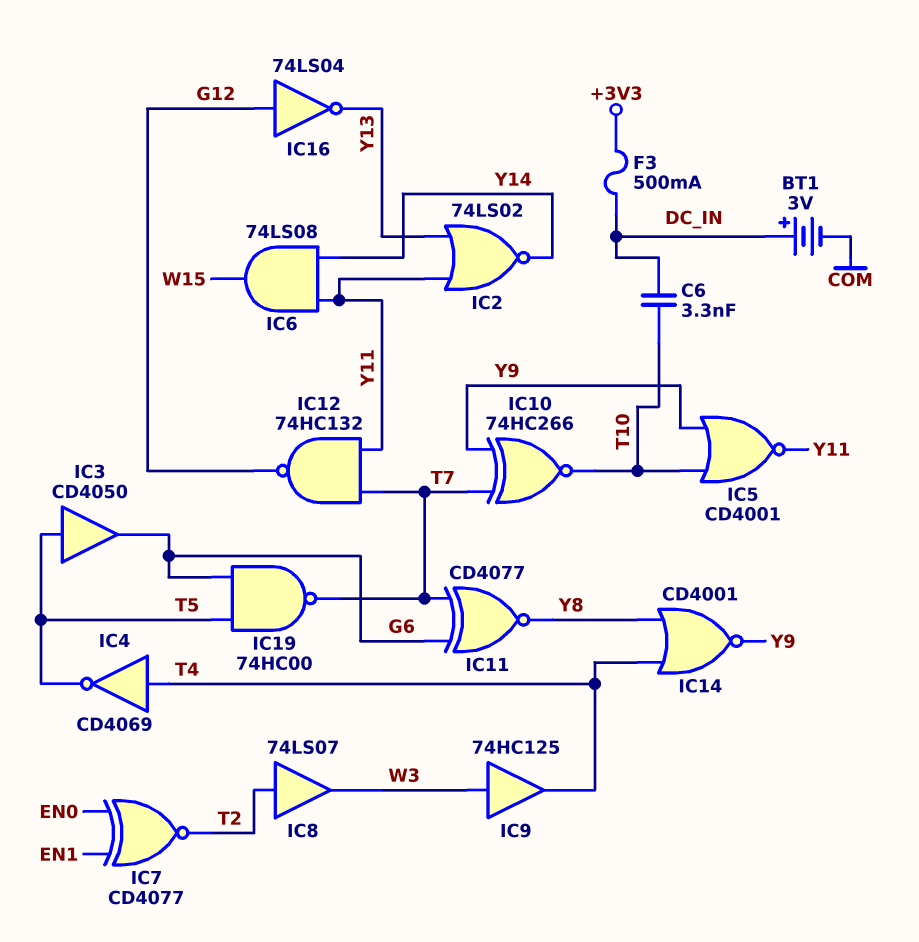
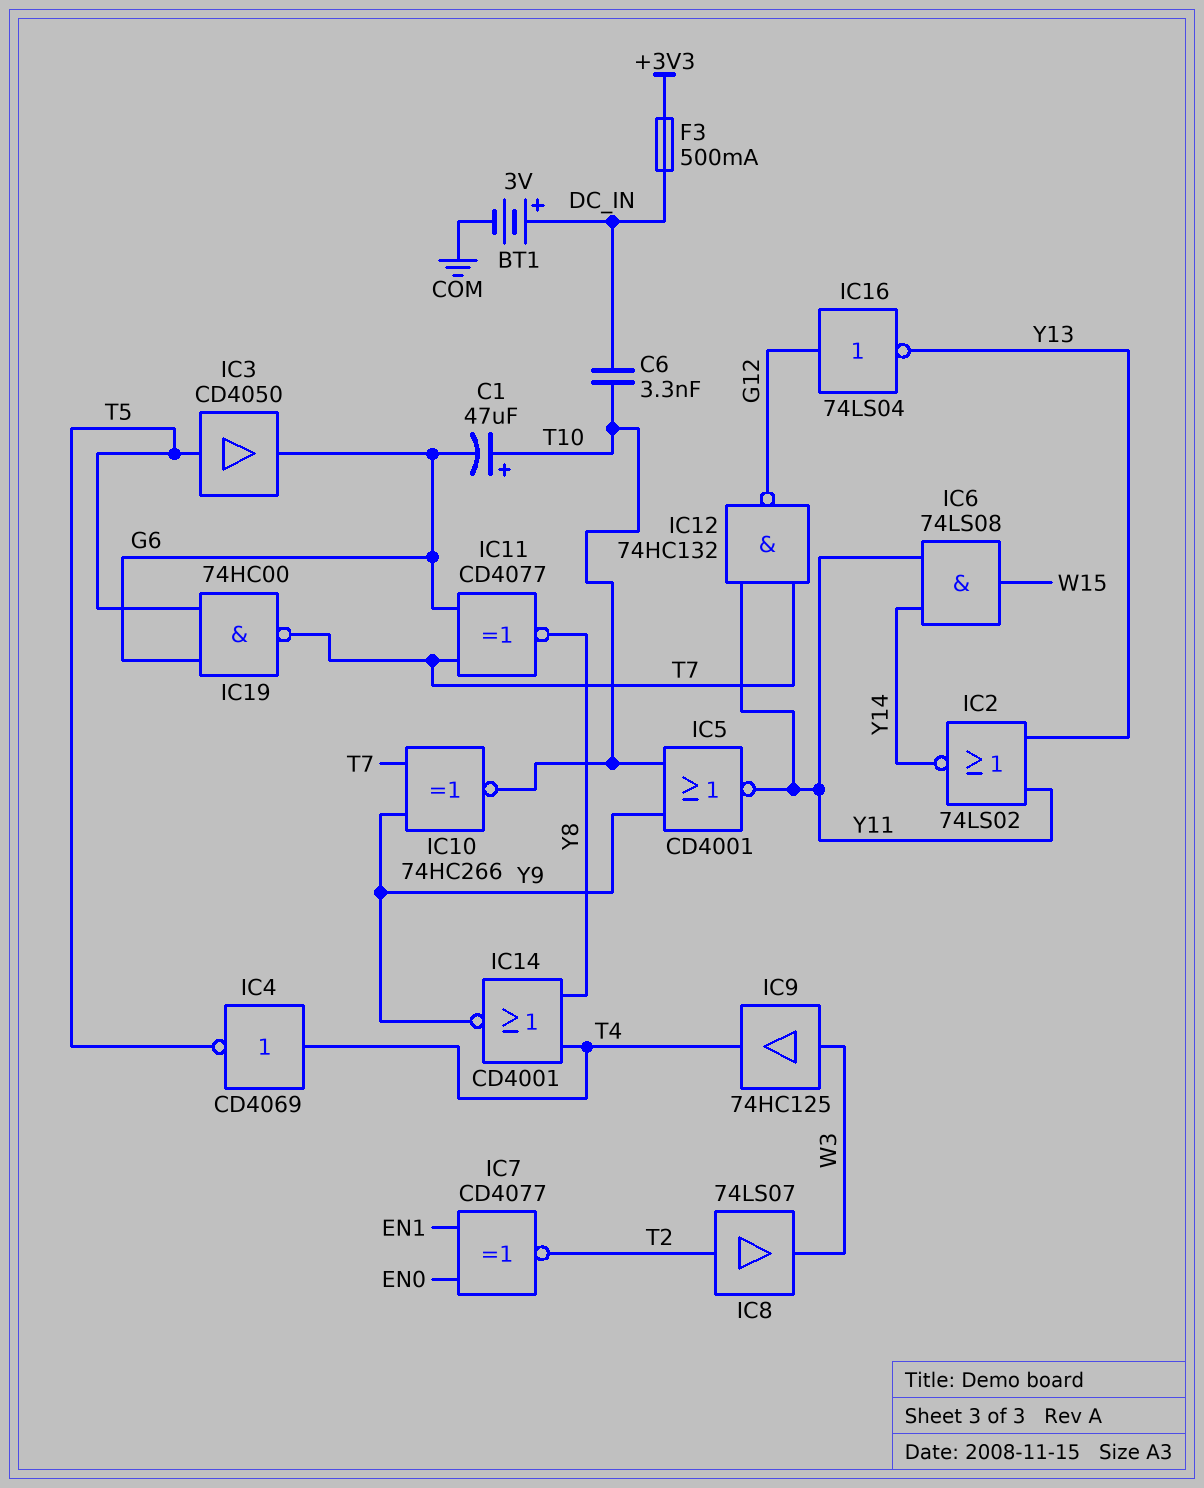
C1: none -> 47uF (plus T10, minus G6)

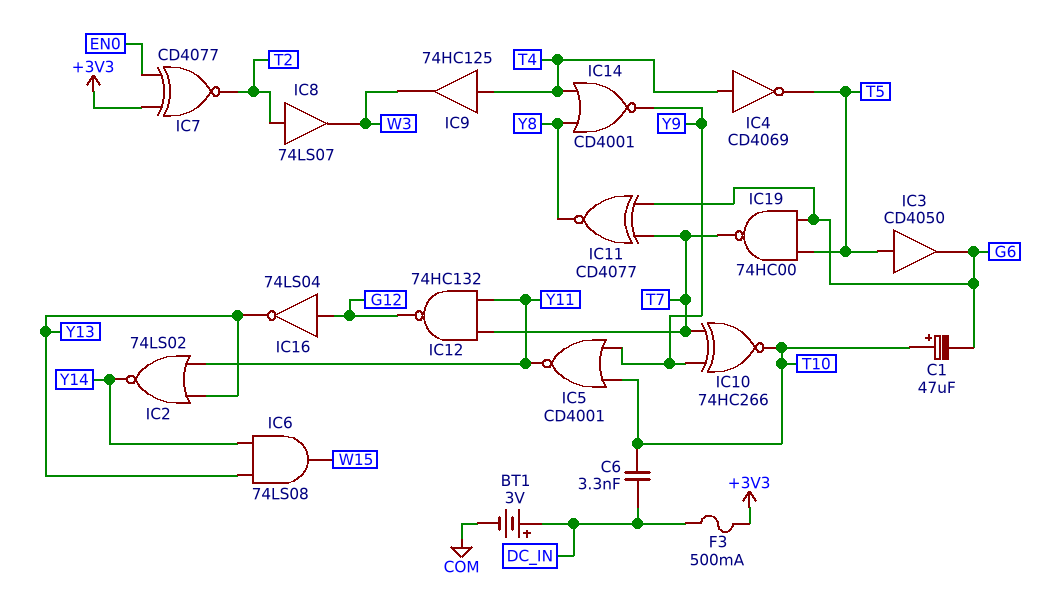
IC6: AND 74LS08 (in Y11, in Y14, out W15) -> AND 74LS08 (in Y13, in Y14, out W15)
IC7: XNOR CD4077 (in EN0, in EN1, out T2) -> XNOR CD4077 (in +3V3, in EN0, out T2)
IC9: buffer 74HC125 (in W3, out T4) -> buffer 74HC125 (in T4, out W3)

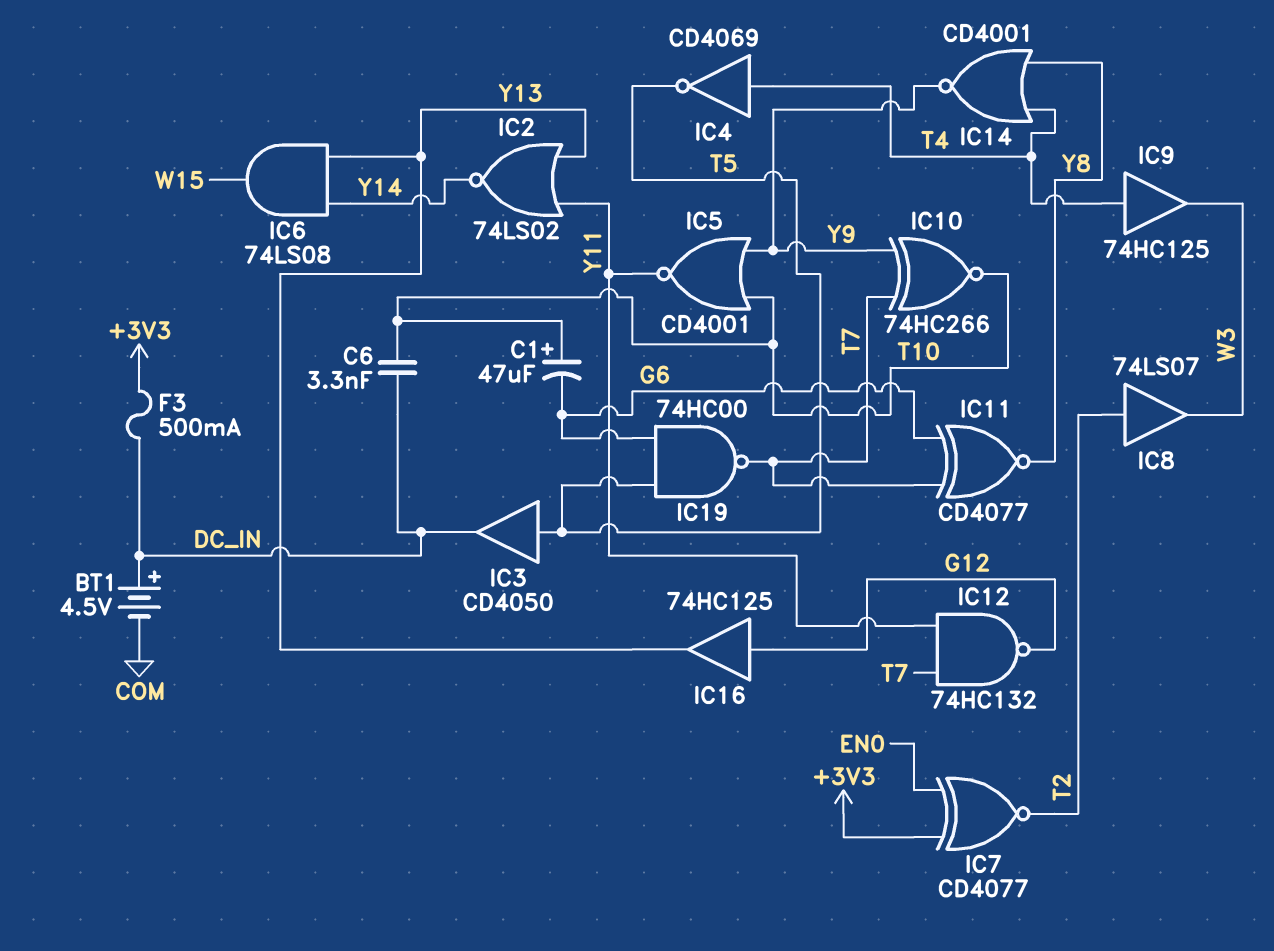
BT1: 3V (plus DC_IN, minus COM) -> 4.5V (plus DC_IN, minus COM)
IC3: buffer CD4050 (in T5, out G6) -> buffer CD4050 (in T5, out DC_IN)
IC16: NOT 74LS04 (in G12, out Y13) -> buffer 74HC125 (in G12, out Y13)

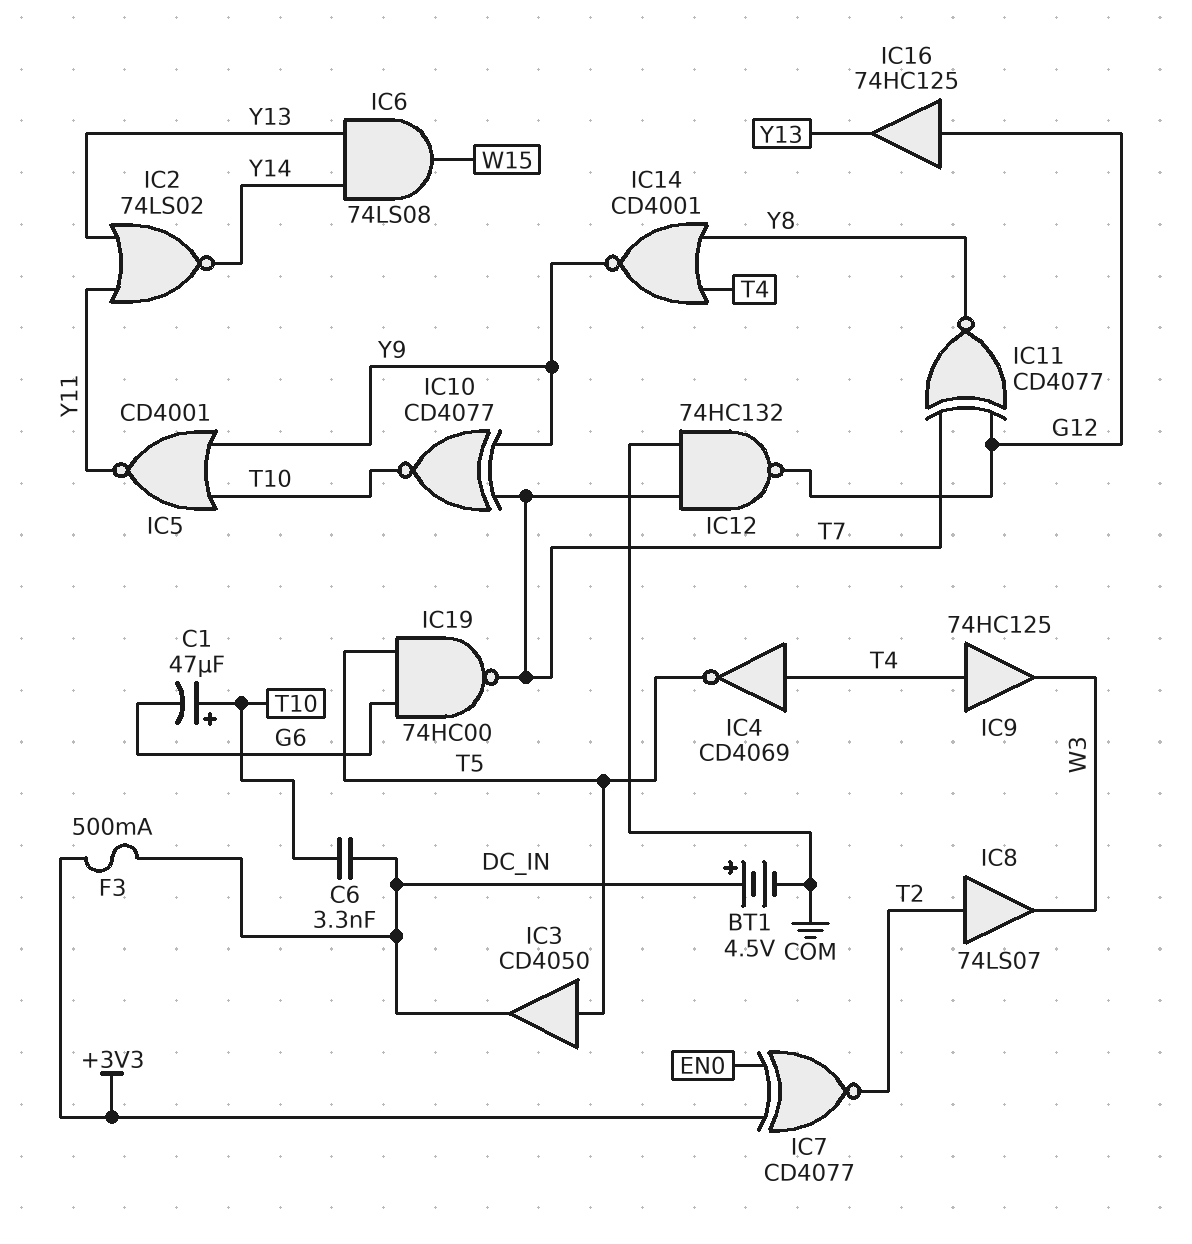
IC10: XNOR 74HC266 (in T7, in Y9, out T10) -> XNOR CD4077 (in T7, in Y9, out T10)
IC11: XNOR CD4077 (in G6, in T7, out Y8) -> XNOR CD4077 (in G12, in T7, out Y8)
IC12: NAND 74HC132 (in T7, in Y11, out G12) -> NAND 74HC132 (in COM, in T7, out G12)

